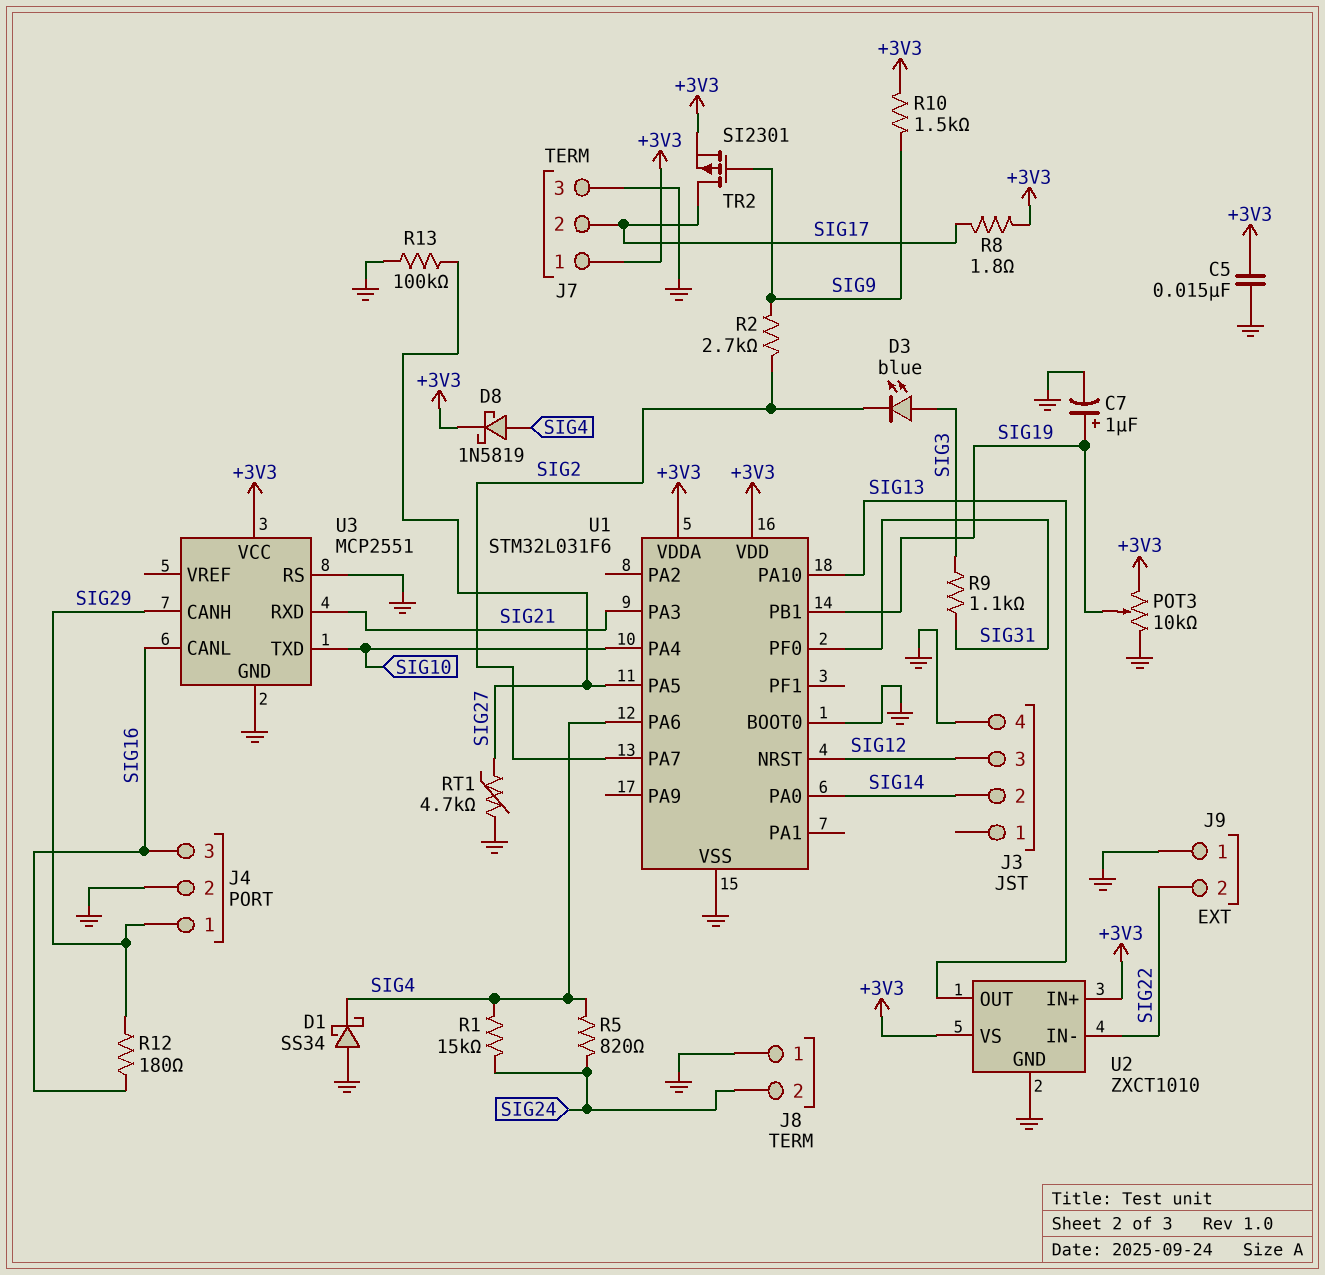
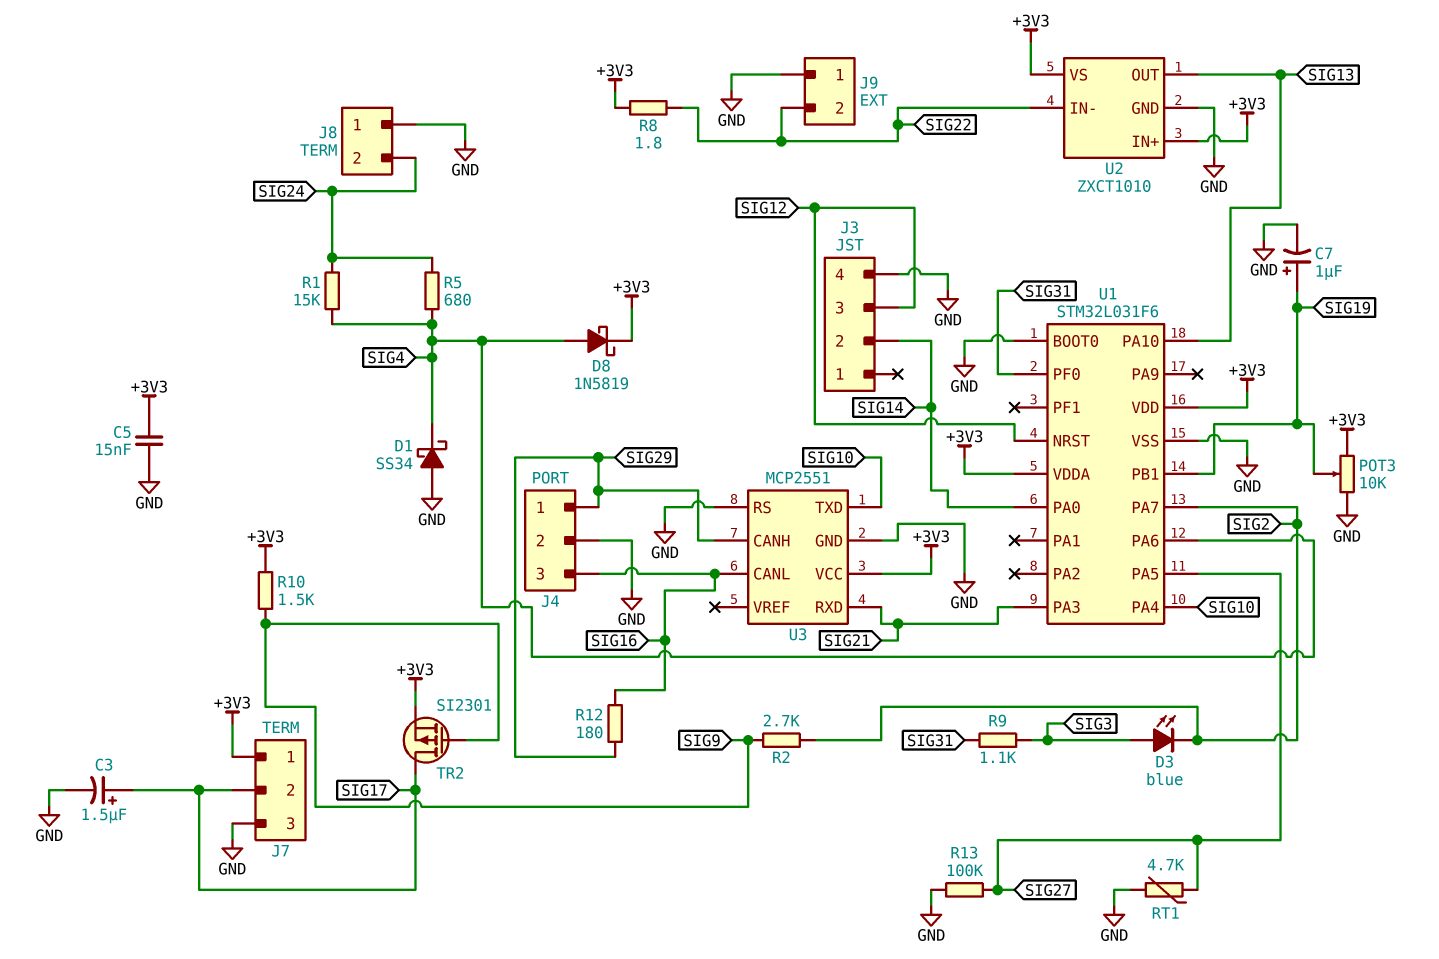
C3: none -> 1.5uF (plus SIG17, minus GND)
R5: 820 (SIG4, SIG24) -> 680 (SIG4, SIG24)
R8: 1.8 (+3V3, SIG17) -> 1.8 (+3V3, SIG22)

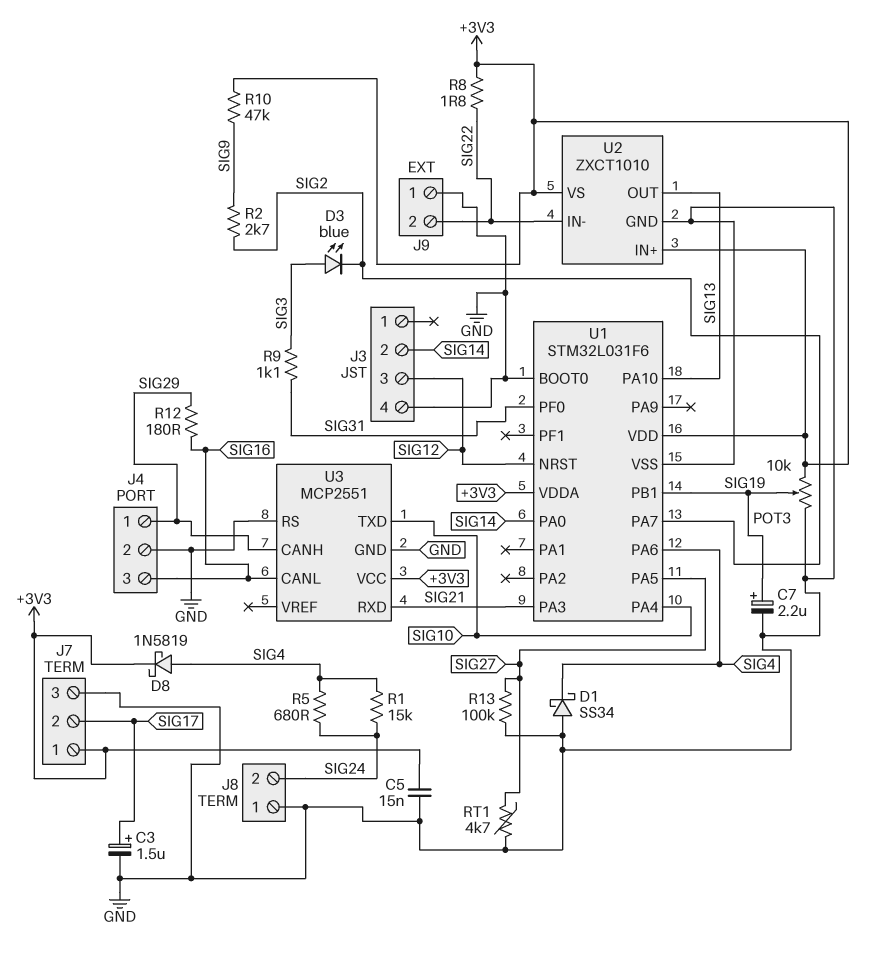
C7: 1uF (plus SIG19, minus GND) -> 2.2uF (plus SIG19, minus GND)
R10: 1.5k (+3V3, SIG9) -> 47k (+3V3, SIG9)
TR2: PMOS SI2301 (G SIG9, D SIG17, S +3V3) -> none

